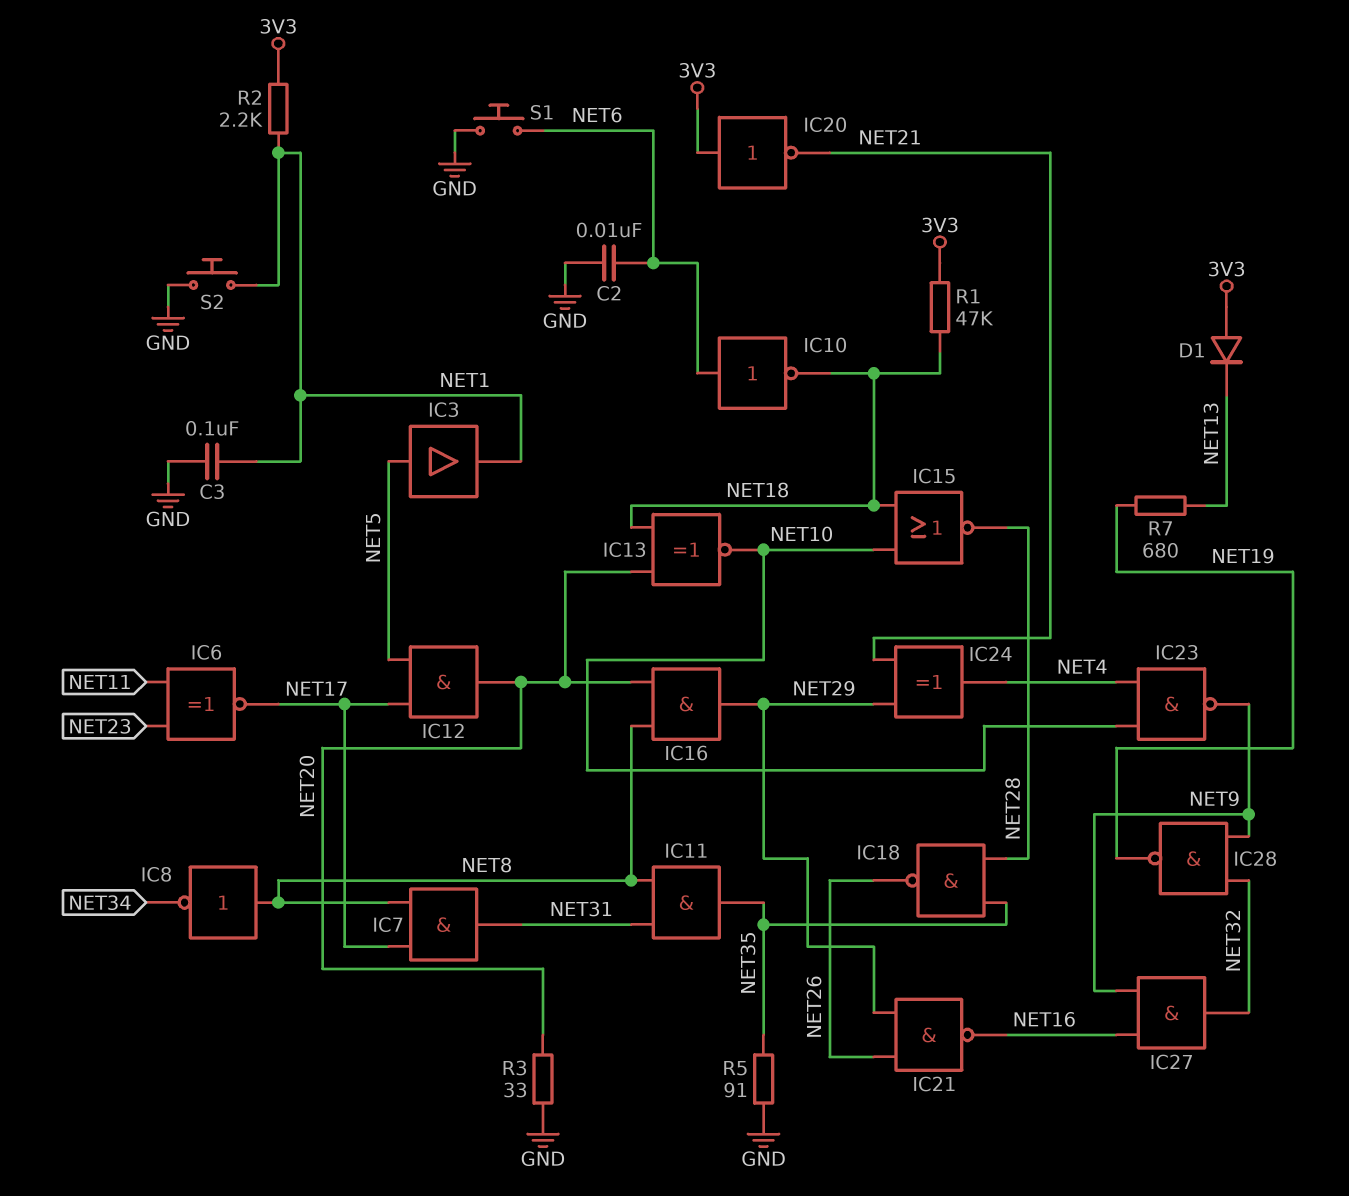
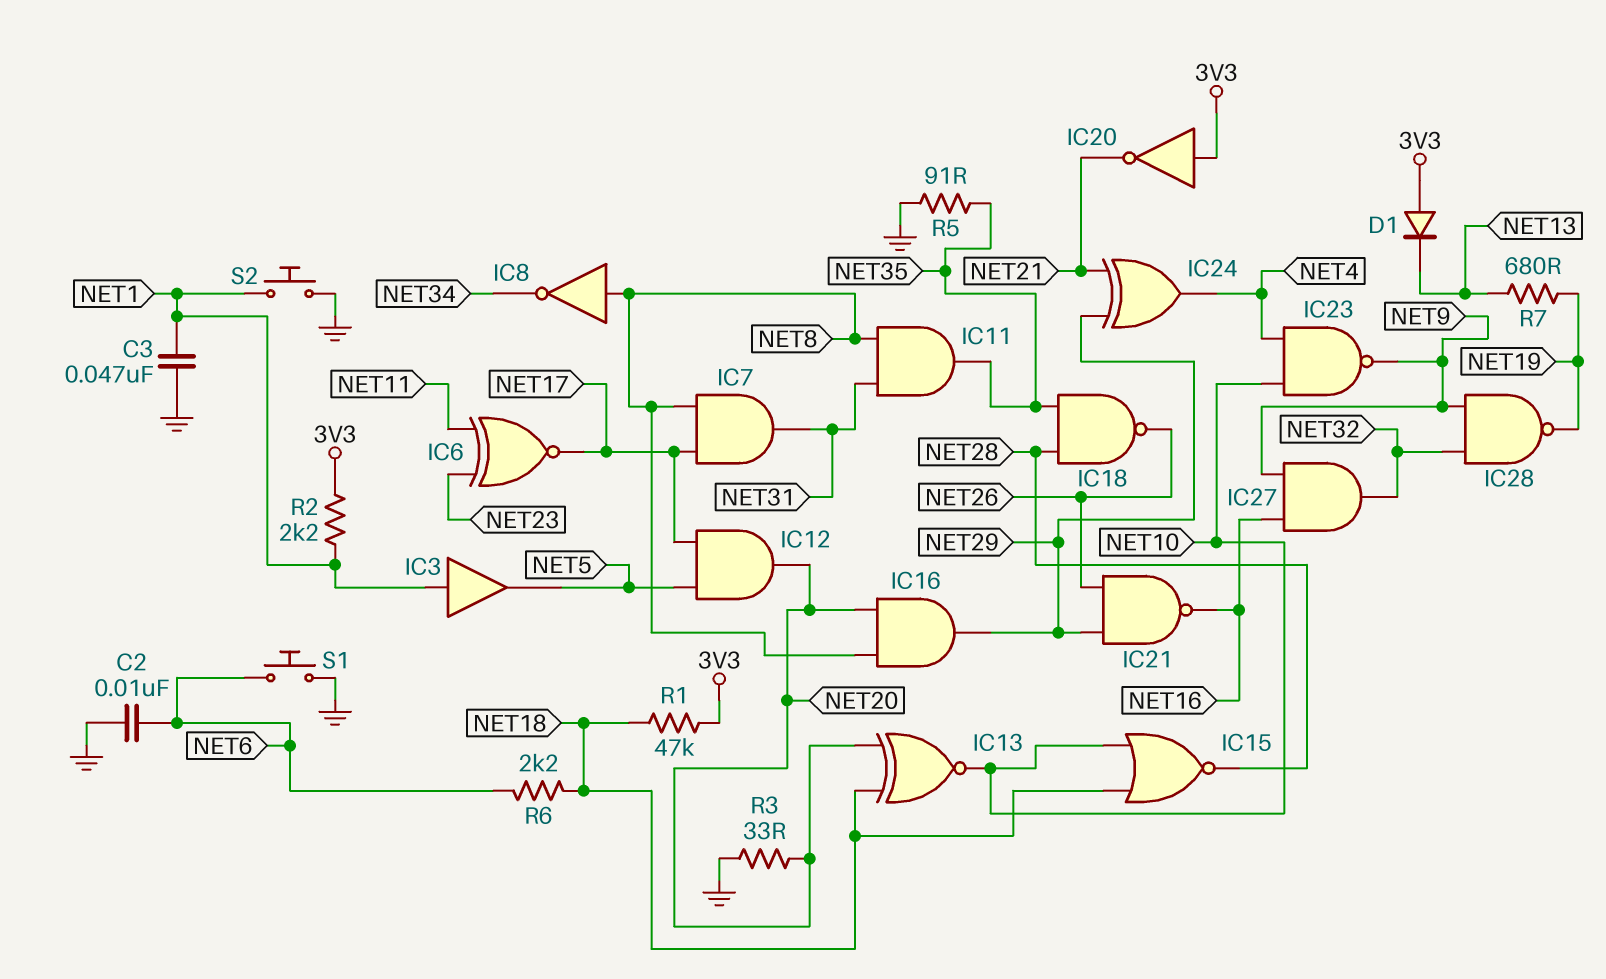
C3: 100nF (GND, NET1) -> 47nF (GND, NET1)
IC3: buffer (in NET5, out NET1) -> buffer (in NET1, out NET5)
IC10: NOT (in NET6, out NET18) -> none
R6: none -> 2.2k (NET6, NET18)

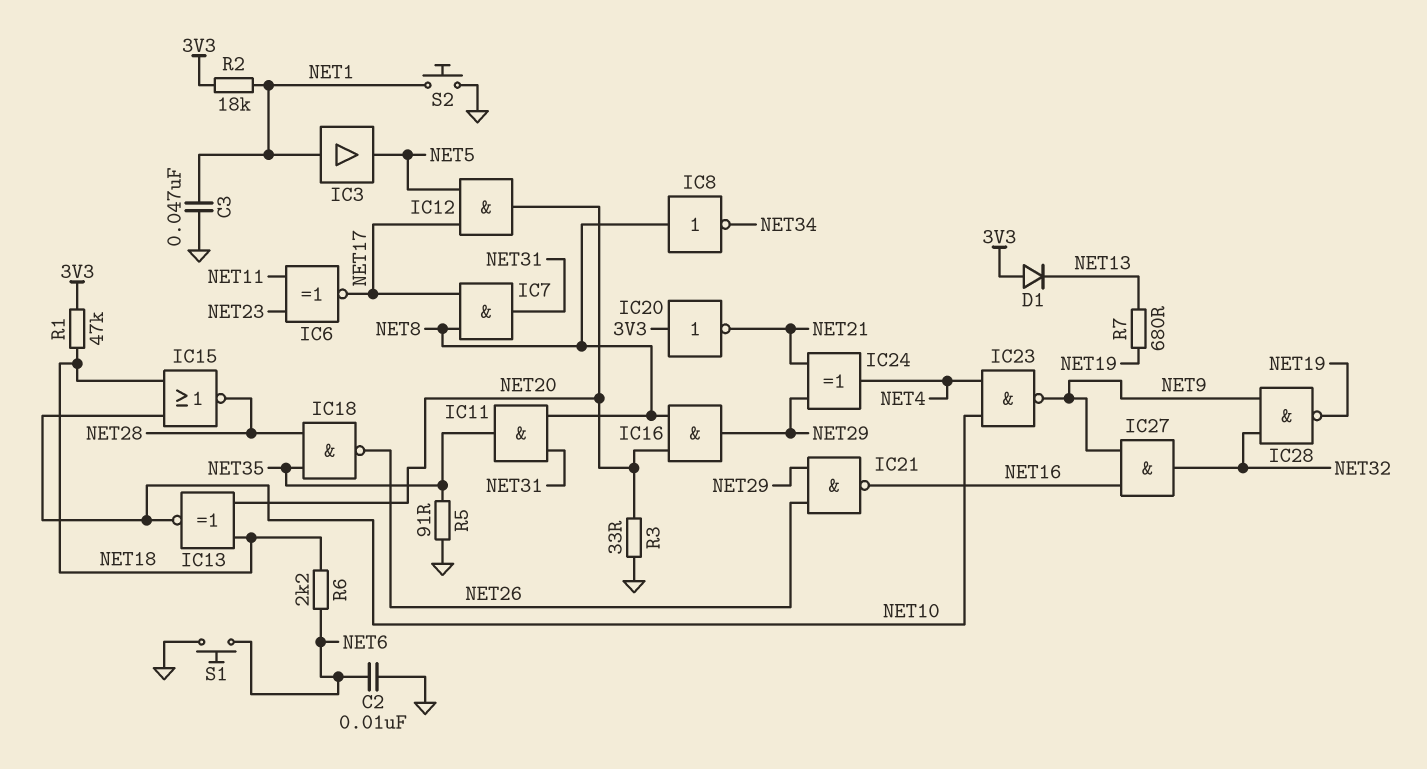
R2: 2.2k (3V3, NET1) -> 18k (3V3, NET1)

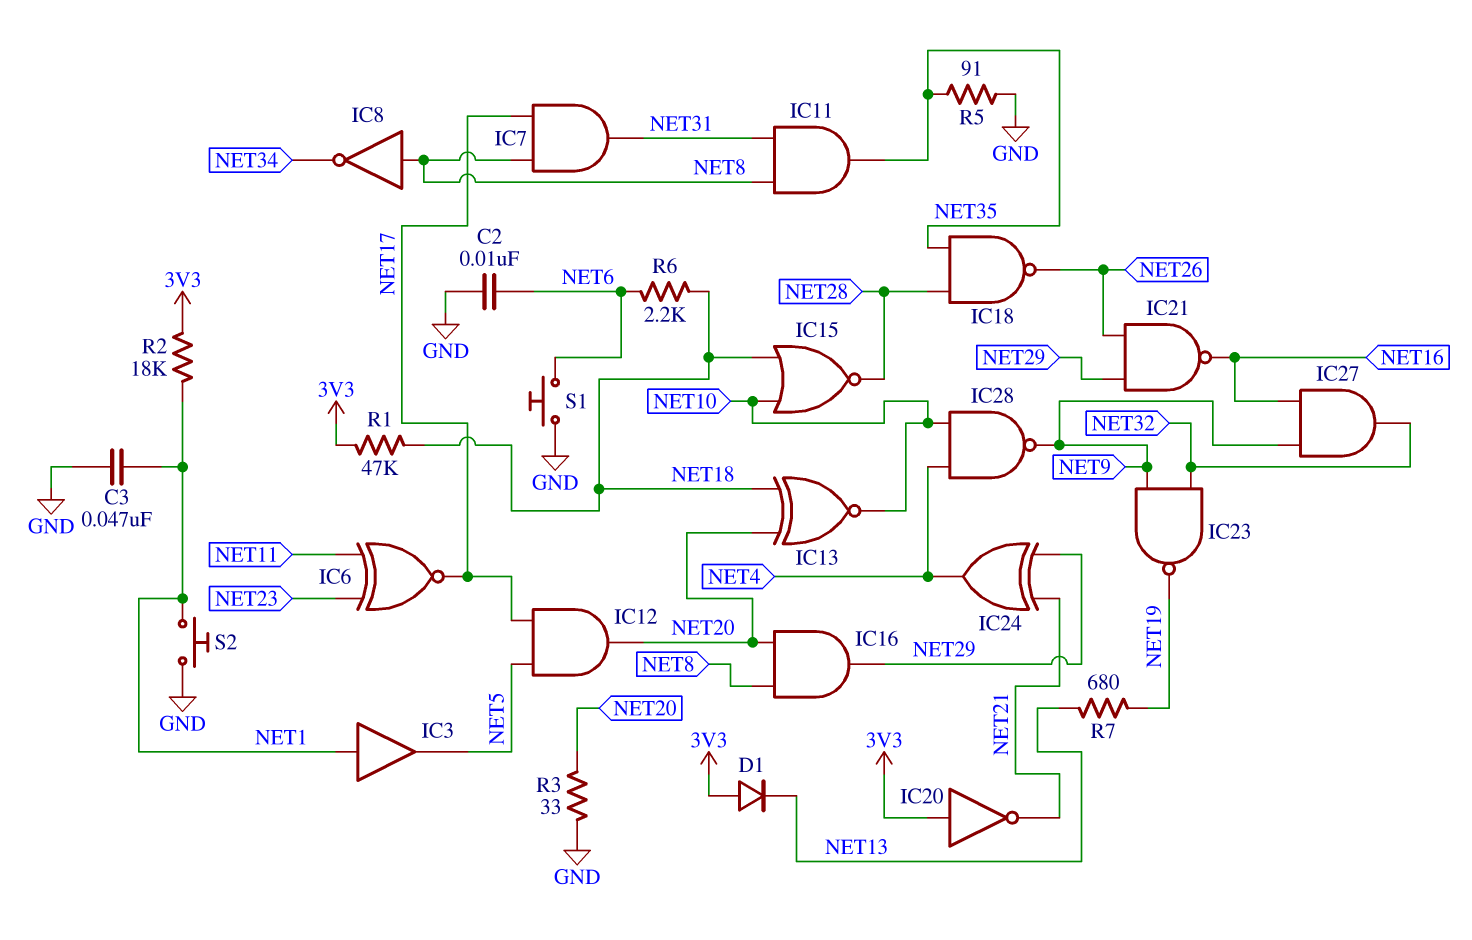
IC23: NAND (in NET4, in NET10, out NET9) -> NAND (in NET9, in NET32, out NET19)
IC28: NAND (in NET9, in NET32, out NET19) -> NAND (in NET4, in NET10, out NET9)

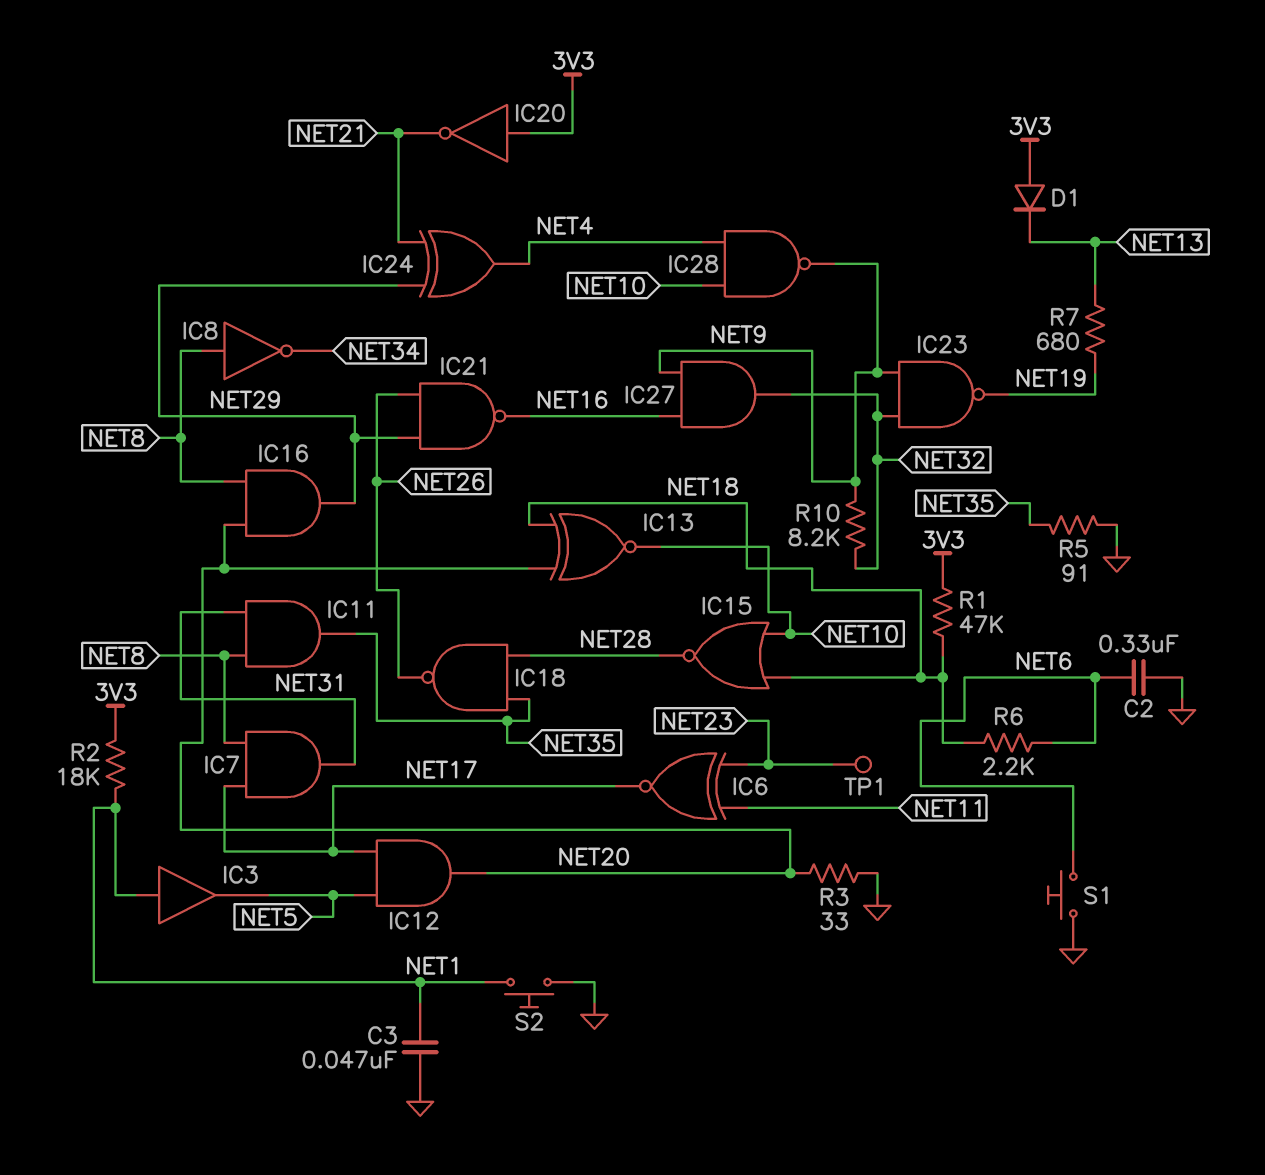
C2: 10nF (GND, NET6) -> 330nF (GND, NET6)
R10: none -> 8.2k (NET9, NET32)
TP1: none -> test point (NET23)

